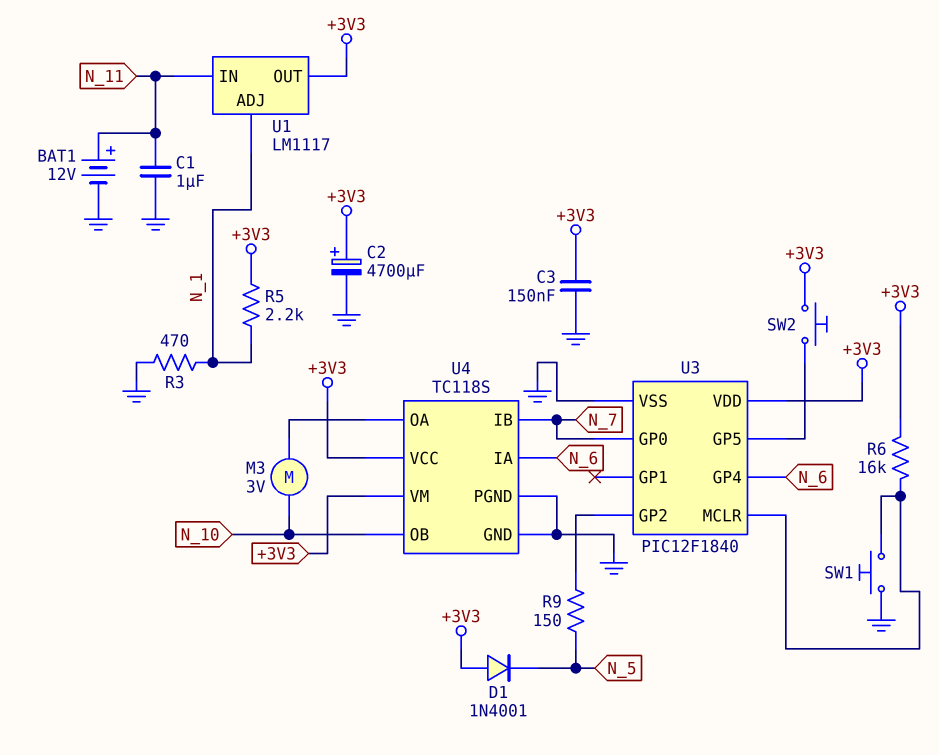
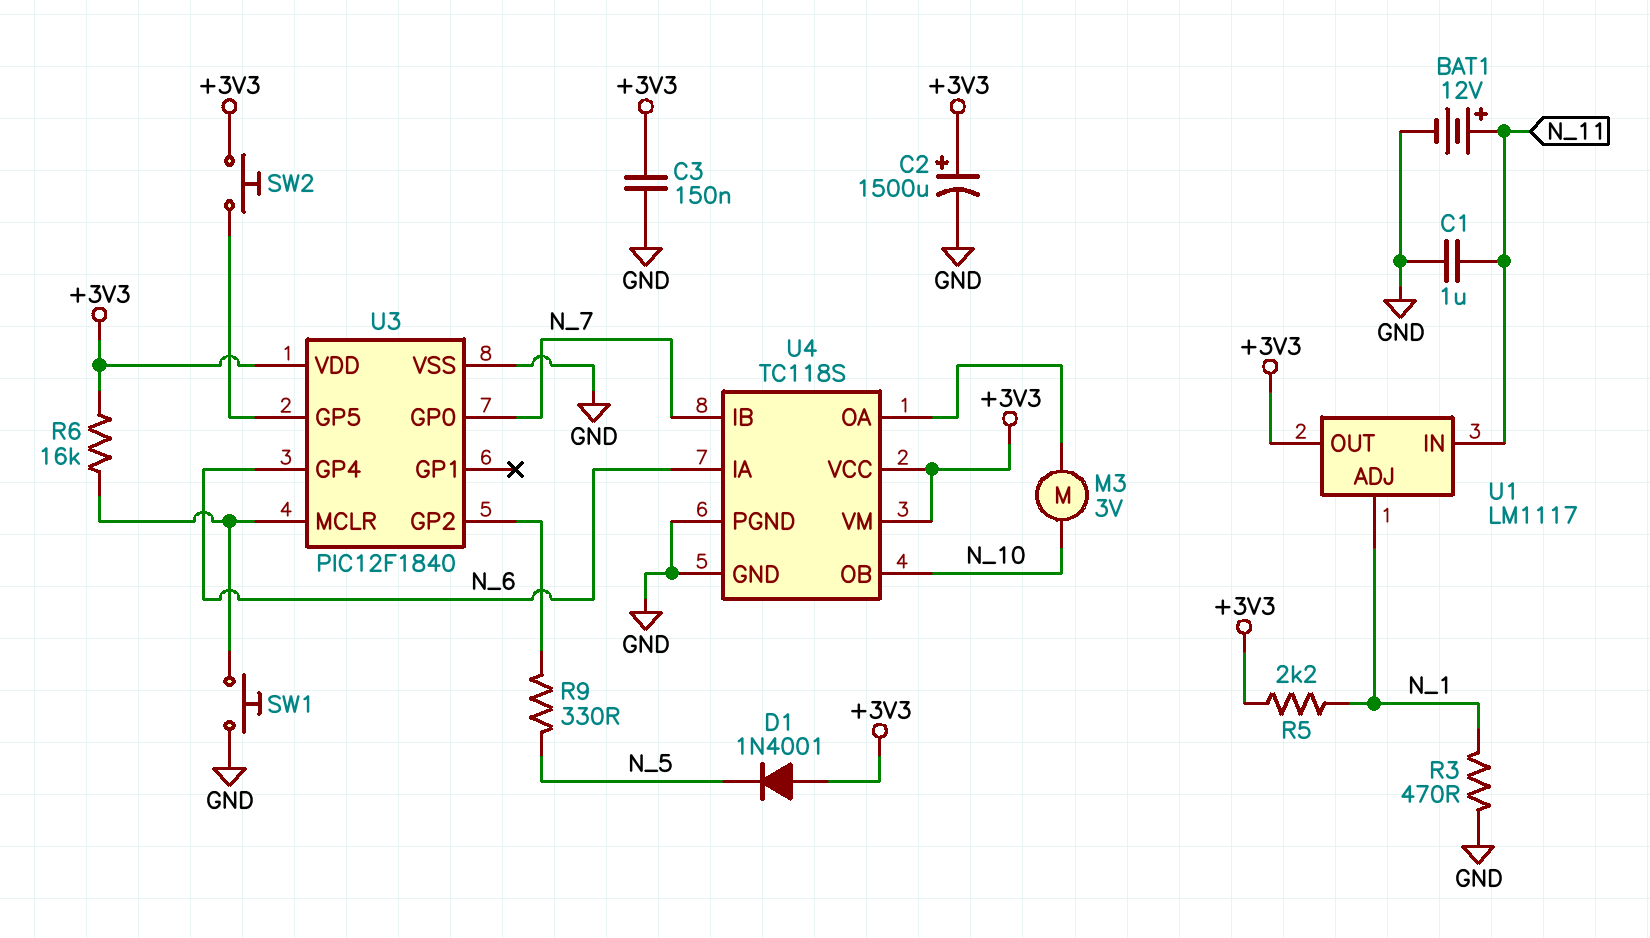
C2: 4700uF (plus +3V3, minus GND) -> 1500uF (plus +3V3, minus GND)
R9: 150 (N_5, U3/GP2) -> 330 (N_5, U3/GP2)

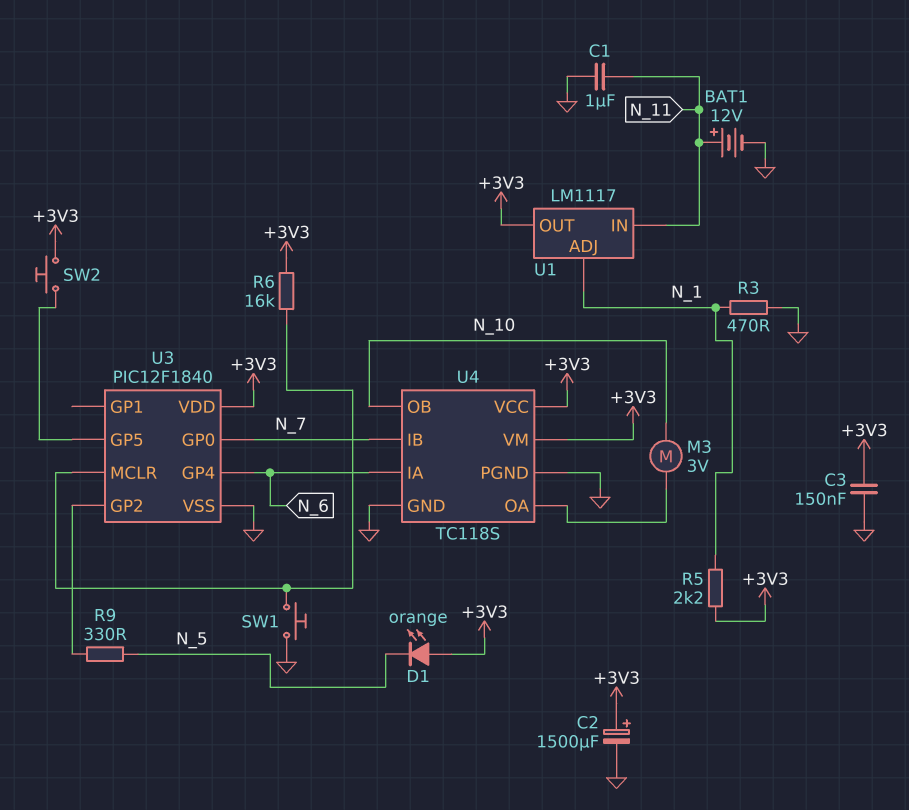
D1: diode 1N4001 (A +3V3, K N_5) -> LED orange (A +3V3, K N_5)

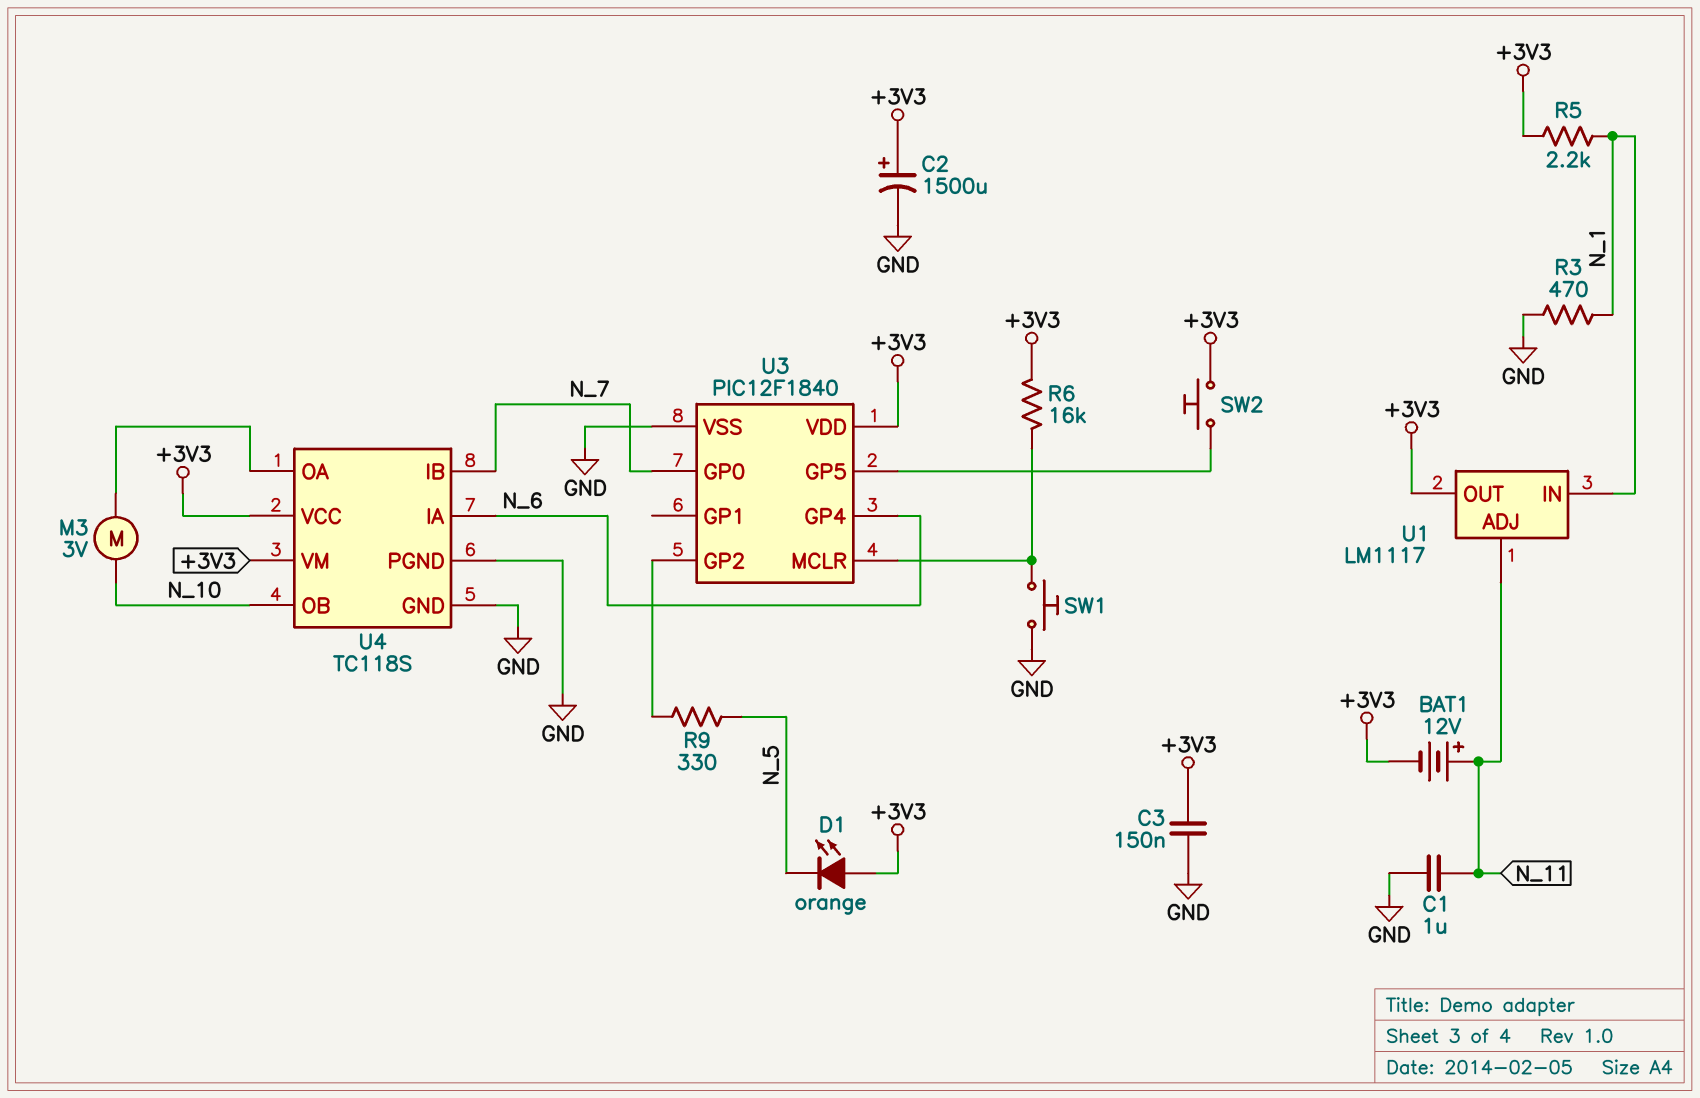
BAT1: 12V (plus N_11, minus GND) -> 12V (plus N_11, minus +3V3)
U1 pin ADJ: N_1 -> N_11
U1 pin IN: N_11 -> N_1

